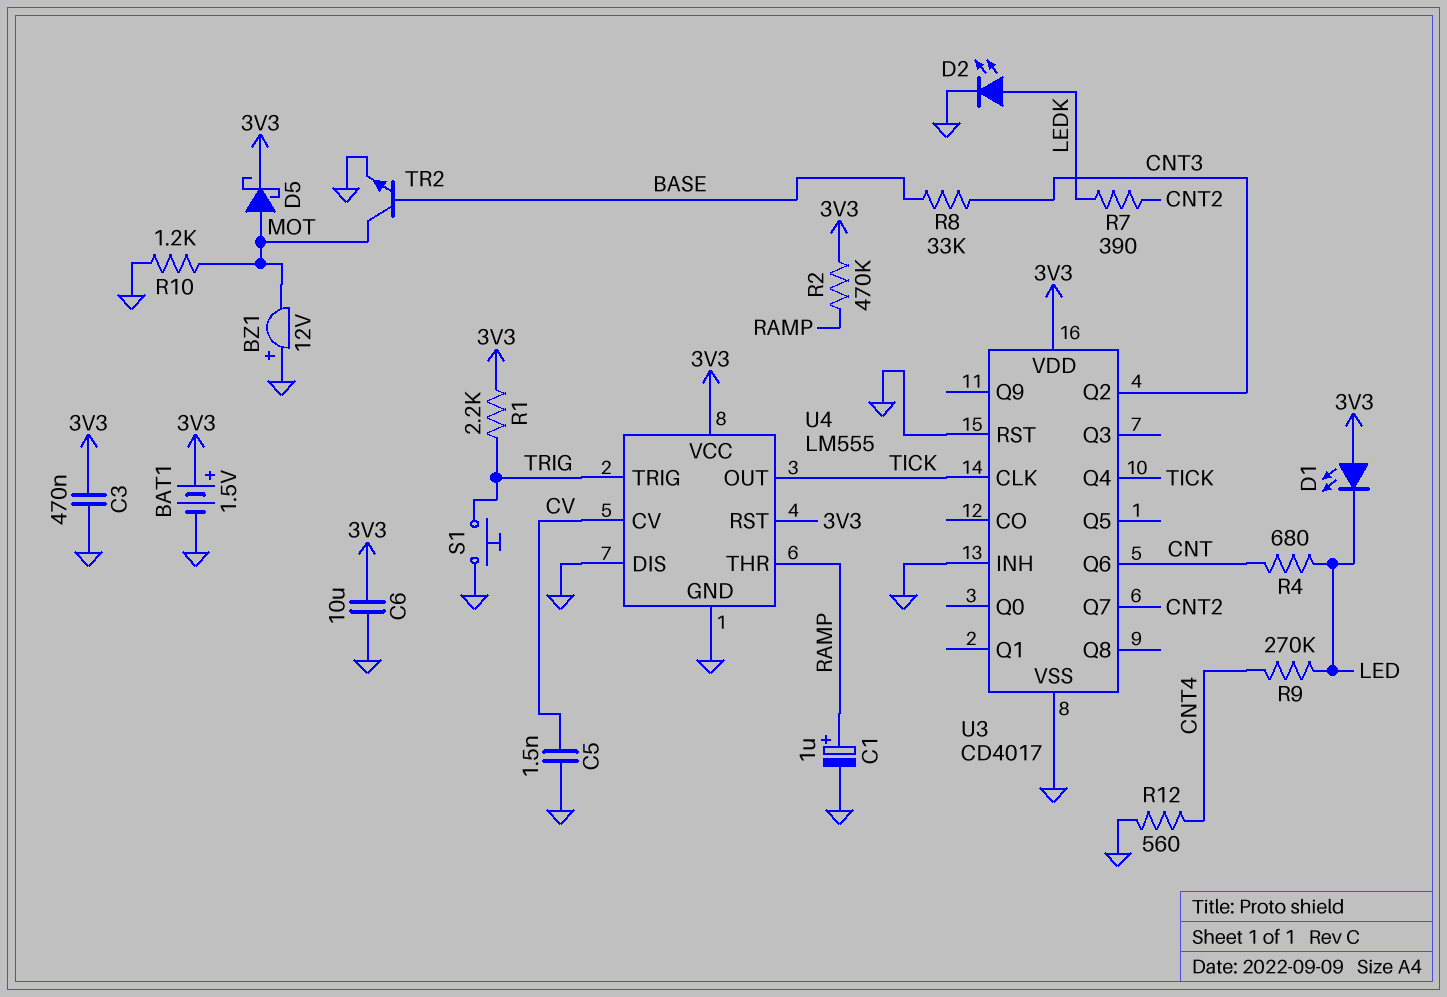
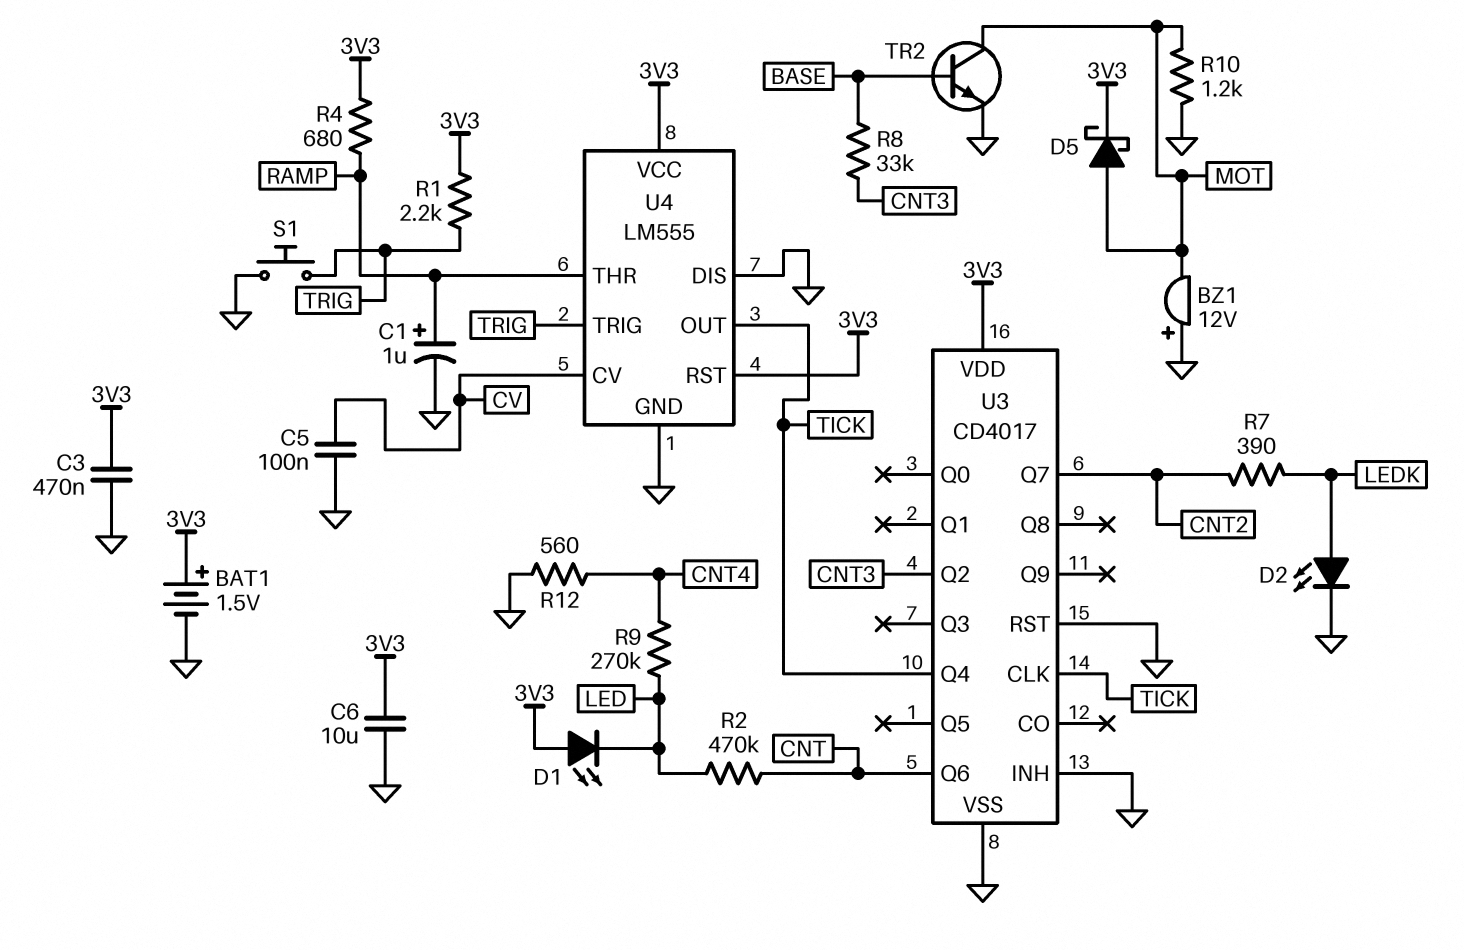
C5: 1.5nF (CV, GND) -> 100nF (CV, GND)
R2: 470k (3V3, RAMP) -> 470k (CNT, LED)
R4: 680 (CNT, LED) -> 680 (3V3, RAMP)

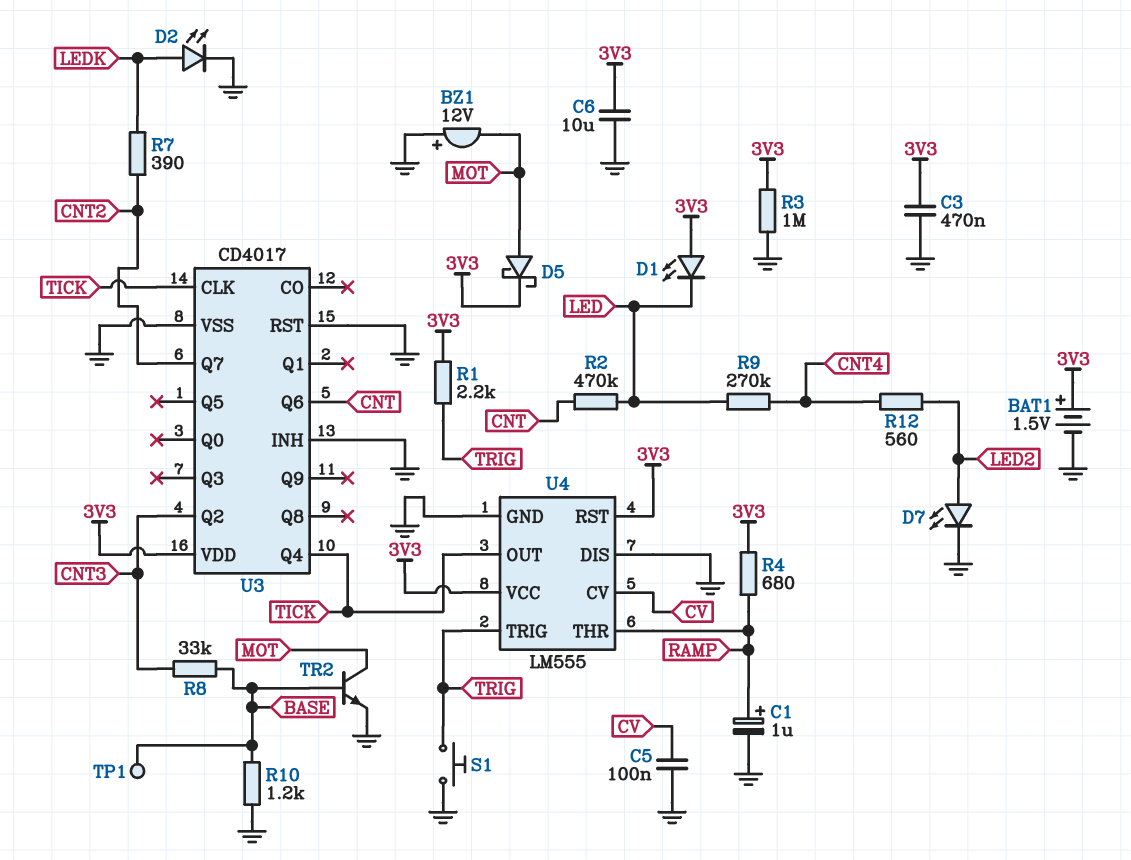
D7: none -> LED (A LED2, K GND)
R3: none -> 1M (3V3, GND)
R10: 1.2k (GND, MOT) -> 1.2k (BASE, GND)
R12: 560 (CNT4, GND) -> 560 (CNT4, LED2)
TP1: none -> test point (BASE)

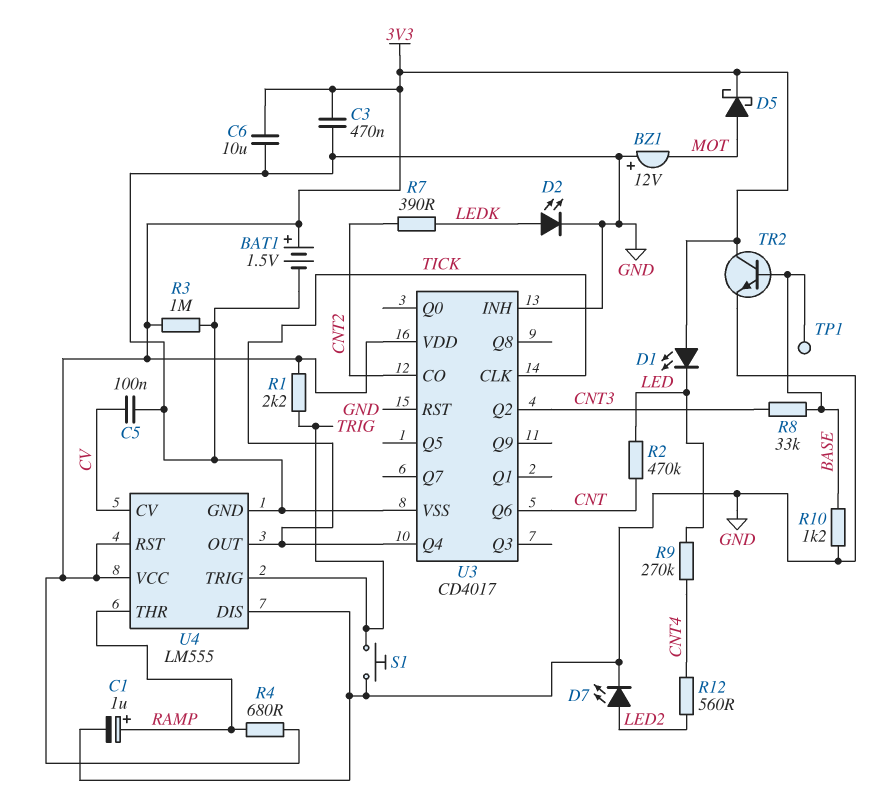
TR2: NPN (B BASE, C MOT, E GND) -> NPN (B BASE, C 3V3, E GND)
U3 pin CO: none -> CNT2
U3 pin Q7: CNT2 -> none

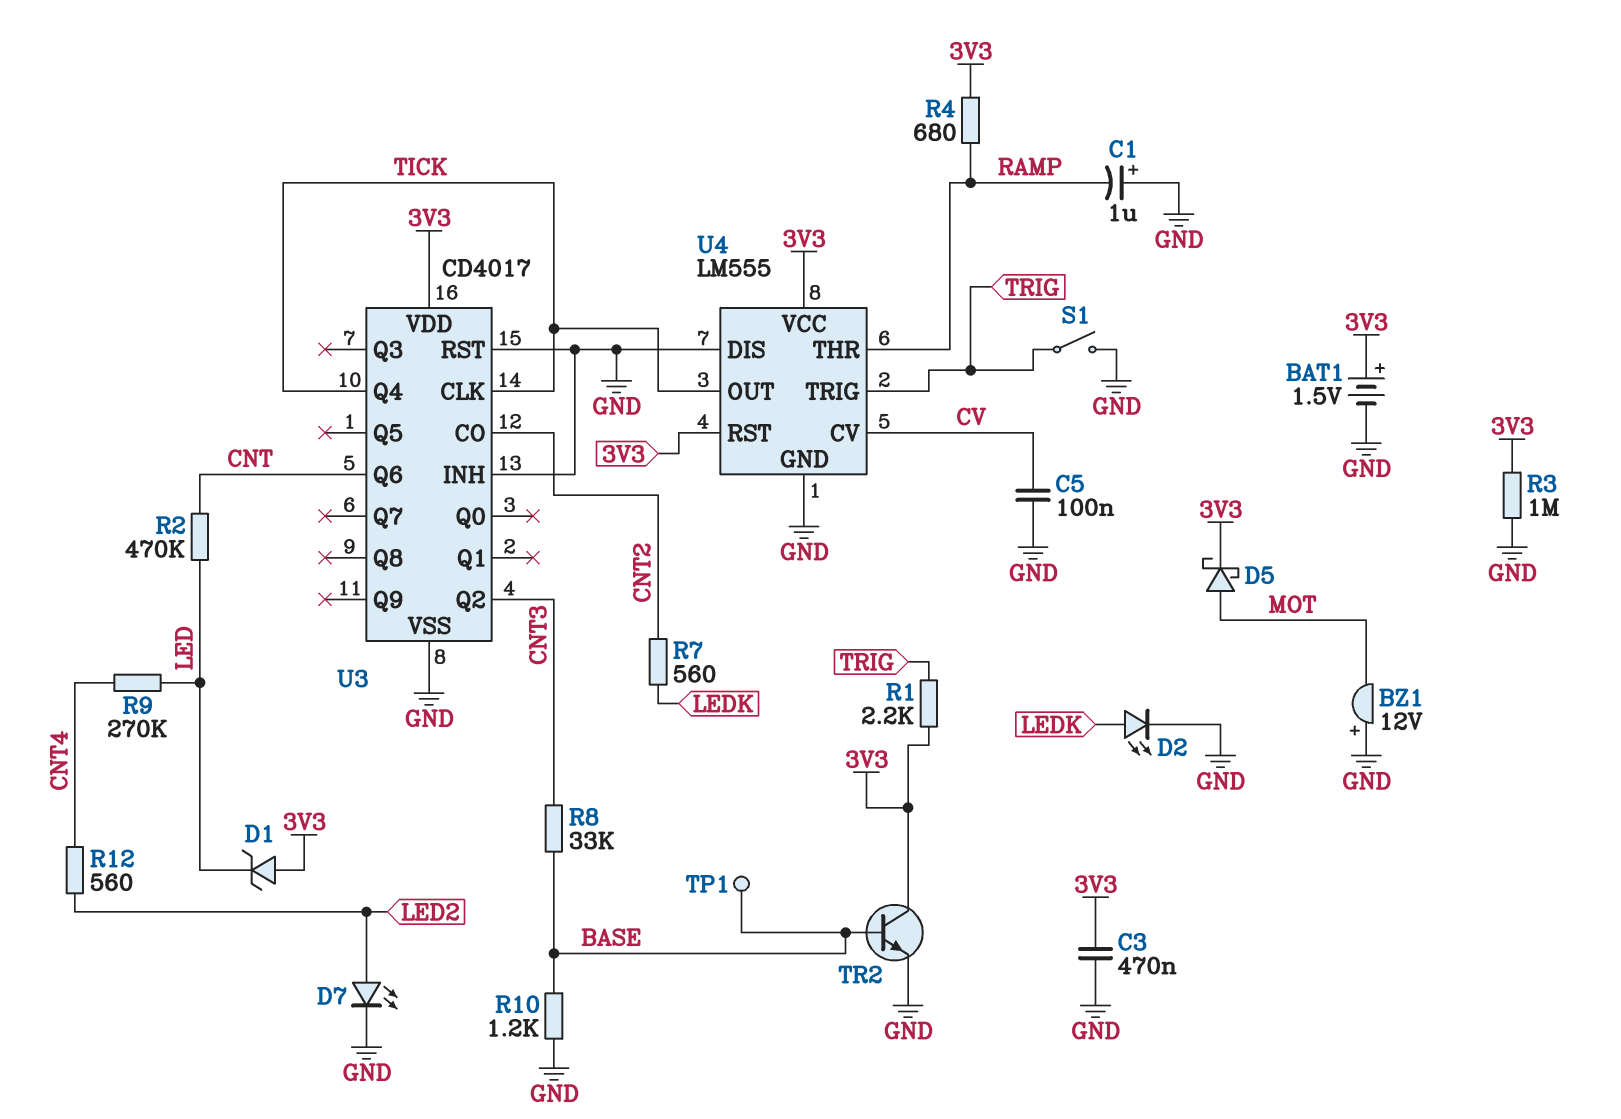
C1: 1uF (plus RAMP, minus GND) -> 1uF (plus GND, minus RAMP)
C6: 10uF (3V3, GND) -> none
D1: LED (A 3V3, K LED) -> zener (A 3V3, K LED)
R7: 390 (CNT2, LEDK) -> 560 (CNT2, LEDK)
S1: button (GND, TRIG) -> switch (GND, TRIG)

